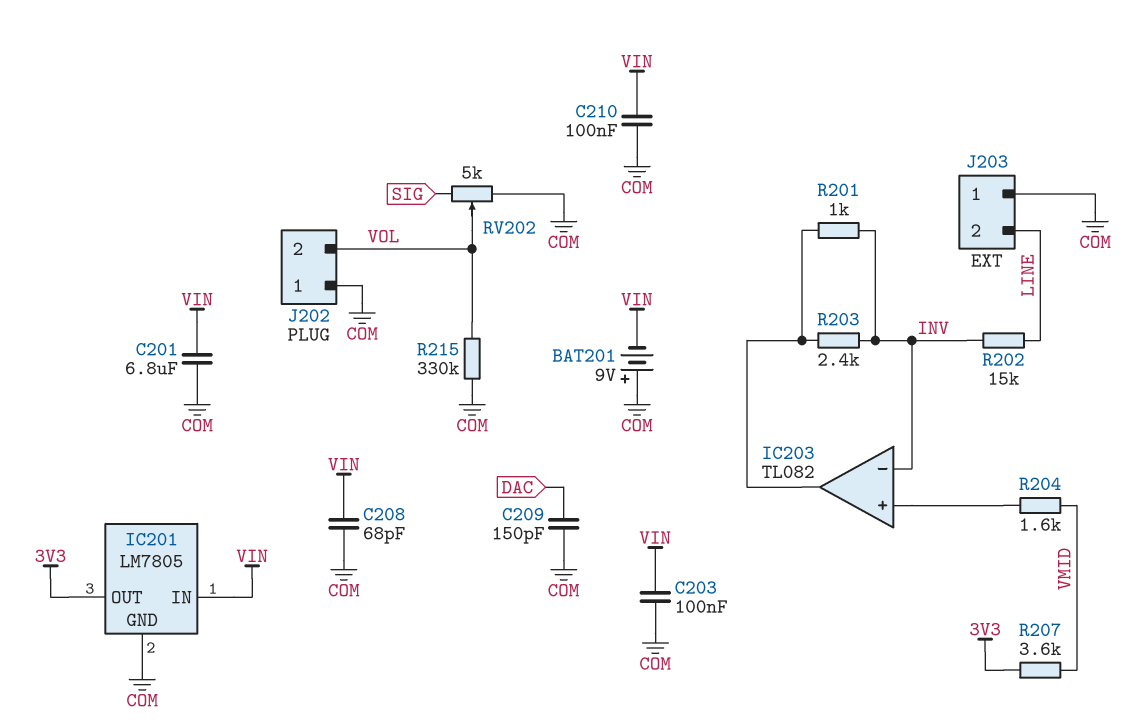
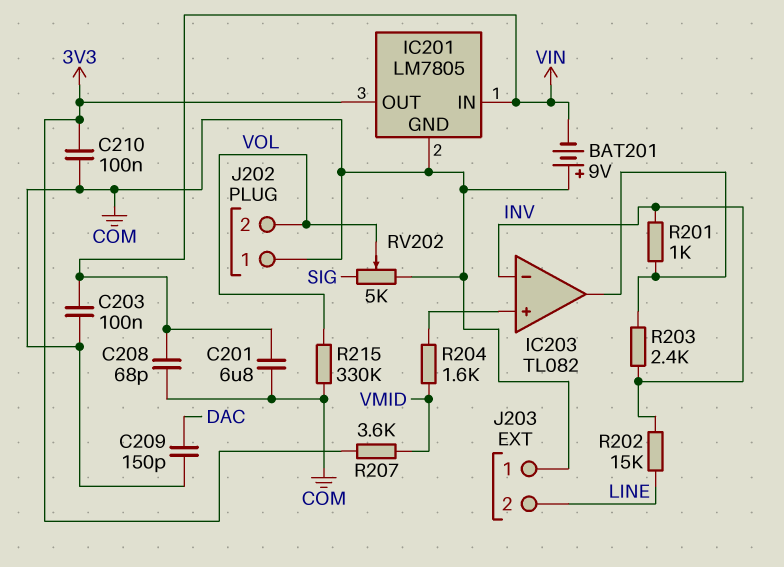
C210: 100nF (COM, VIN) -> 100nF (3V3, COM)

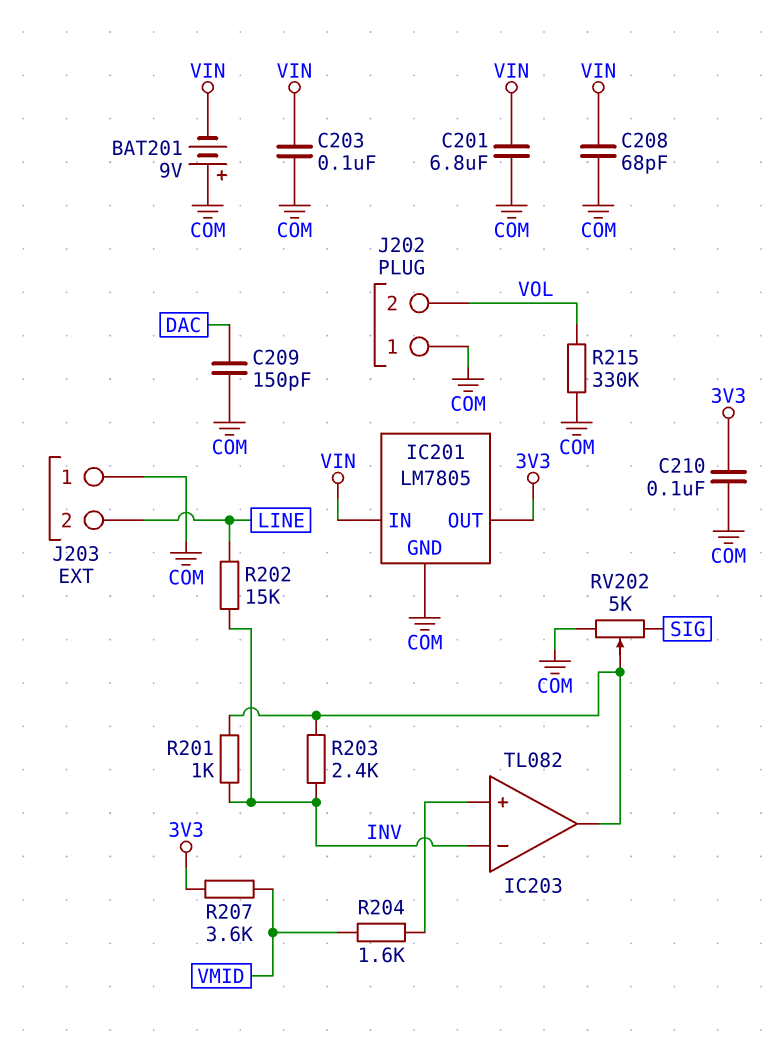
RV202: 5k (COM, SIG, wiper VOL) -> 5k (COM, SIG, wiper IC203/out)

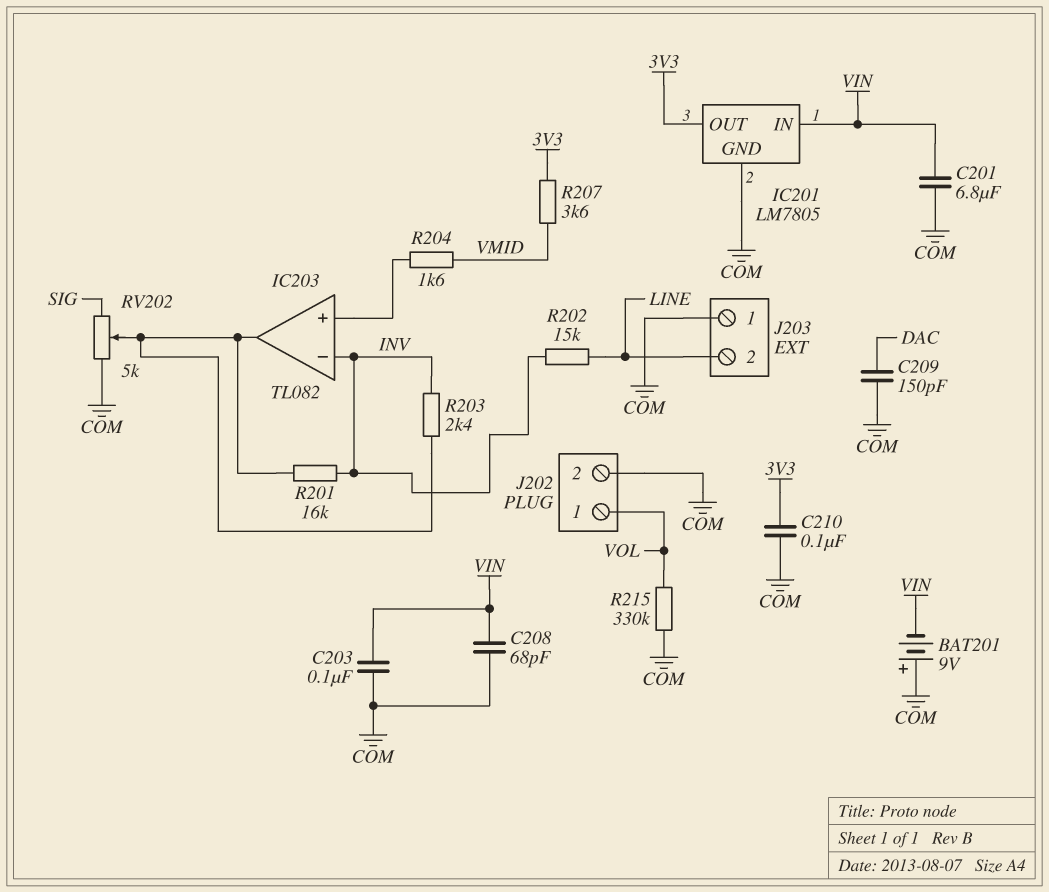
J202 pin 1: COM -> VOL
J202 pin 2: VOL -> COM
R201: 1k (IC203/out, INV) -> 16k (IC203/out, INV)

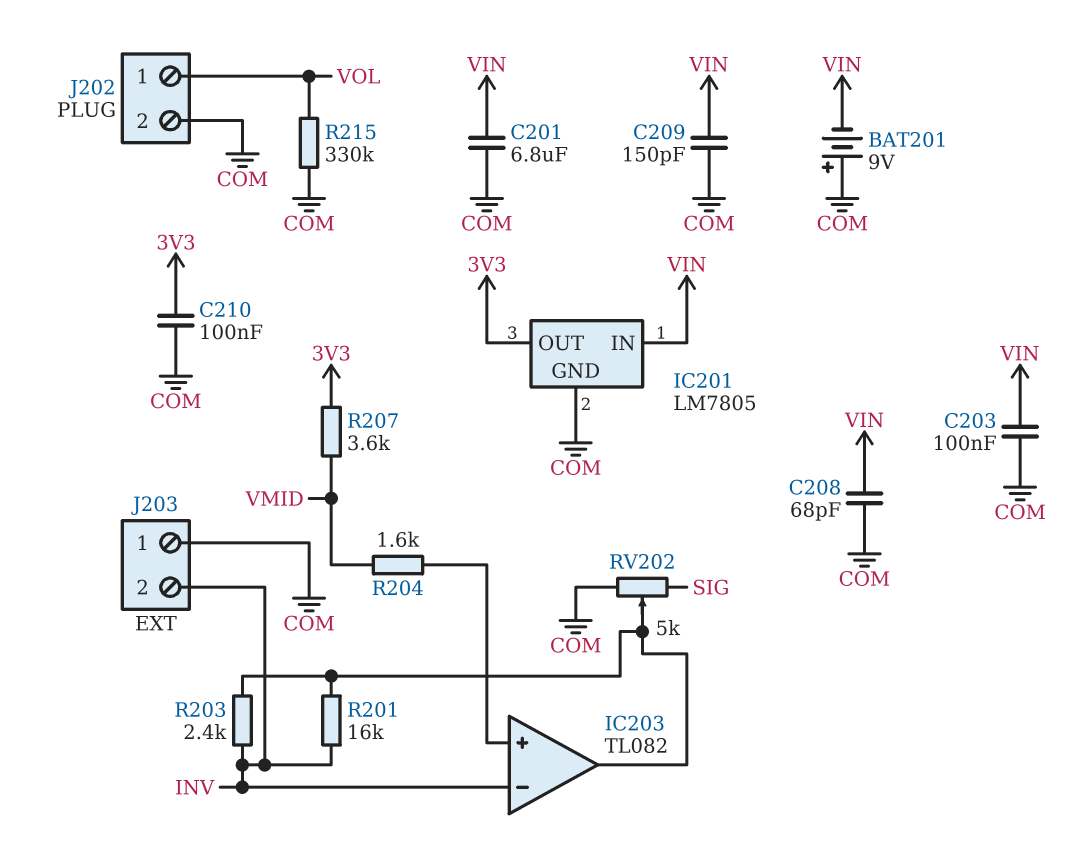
C209: 150pF (COM, DAC) -> 150pF (COM, VIN)
J203 pin 2: LINE -> INV
R202: 15k (INV, LINE) -> none

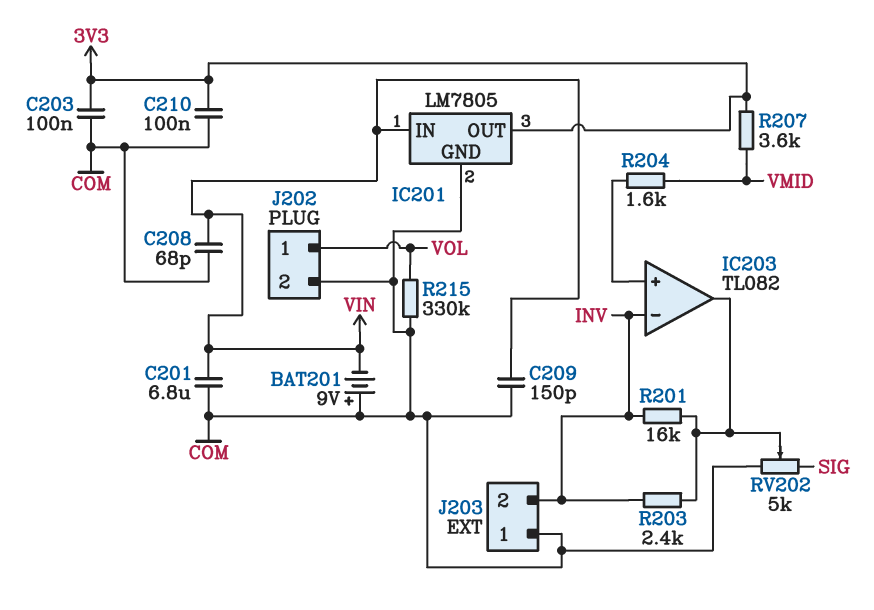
C203: 100nF (COM, VIN) -> 100nF (3V3, COM)

